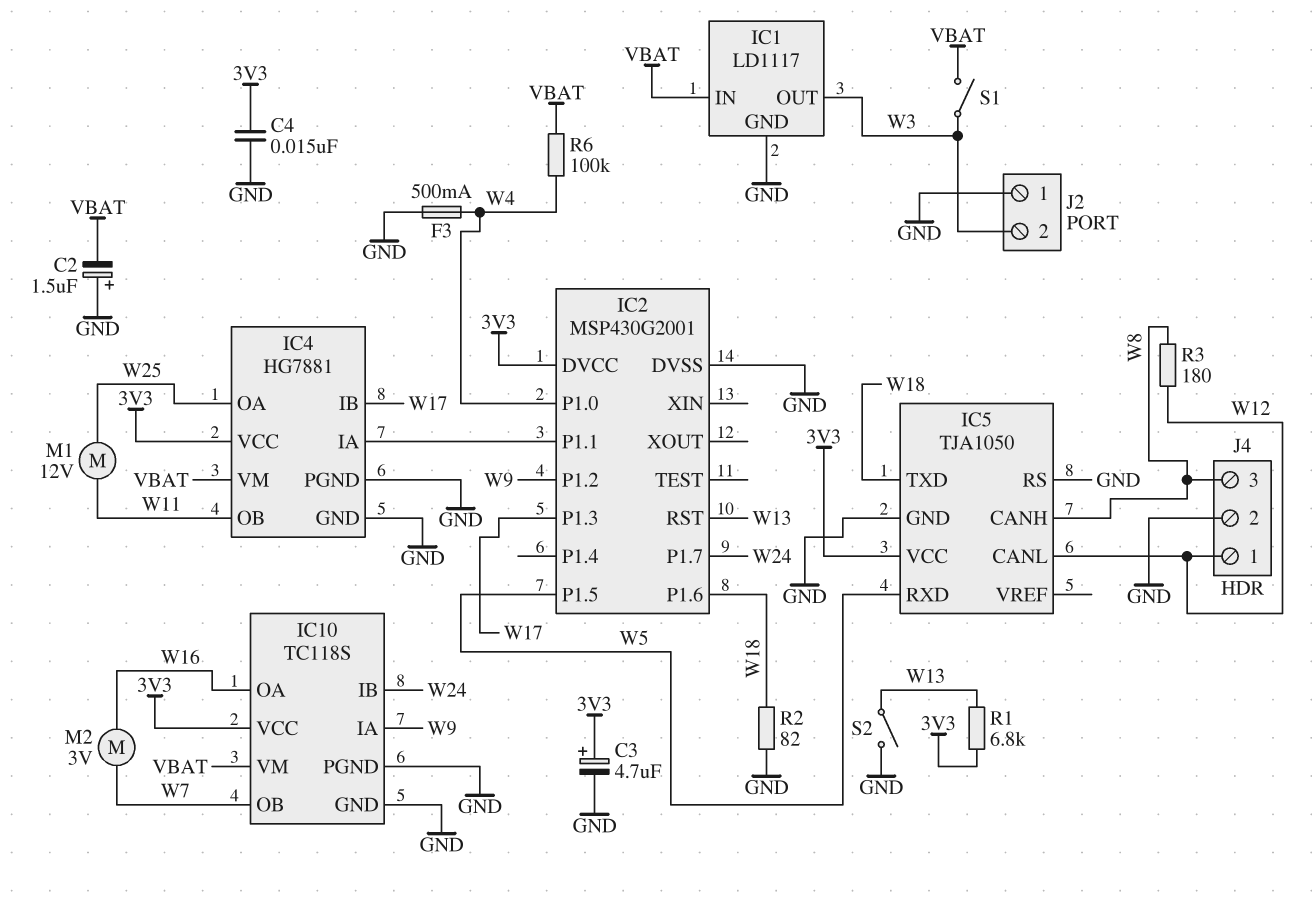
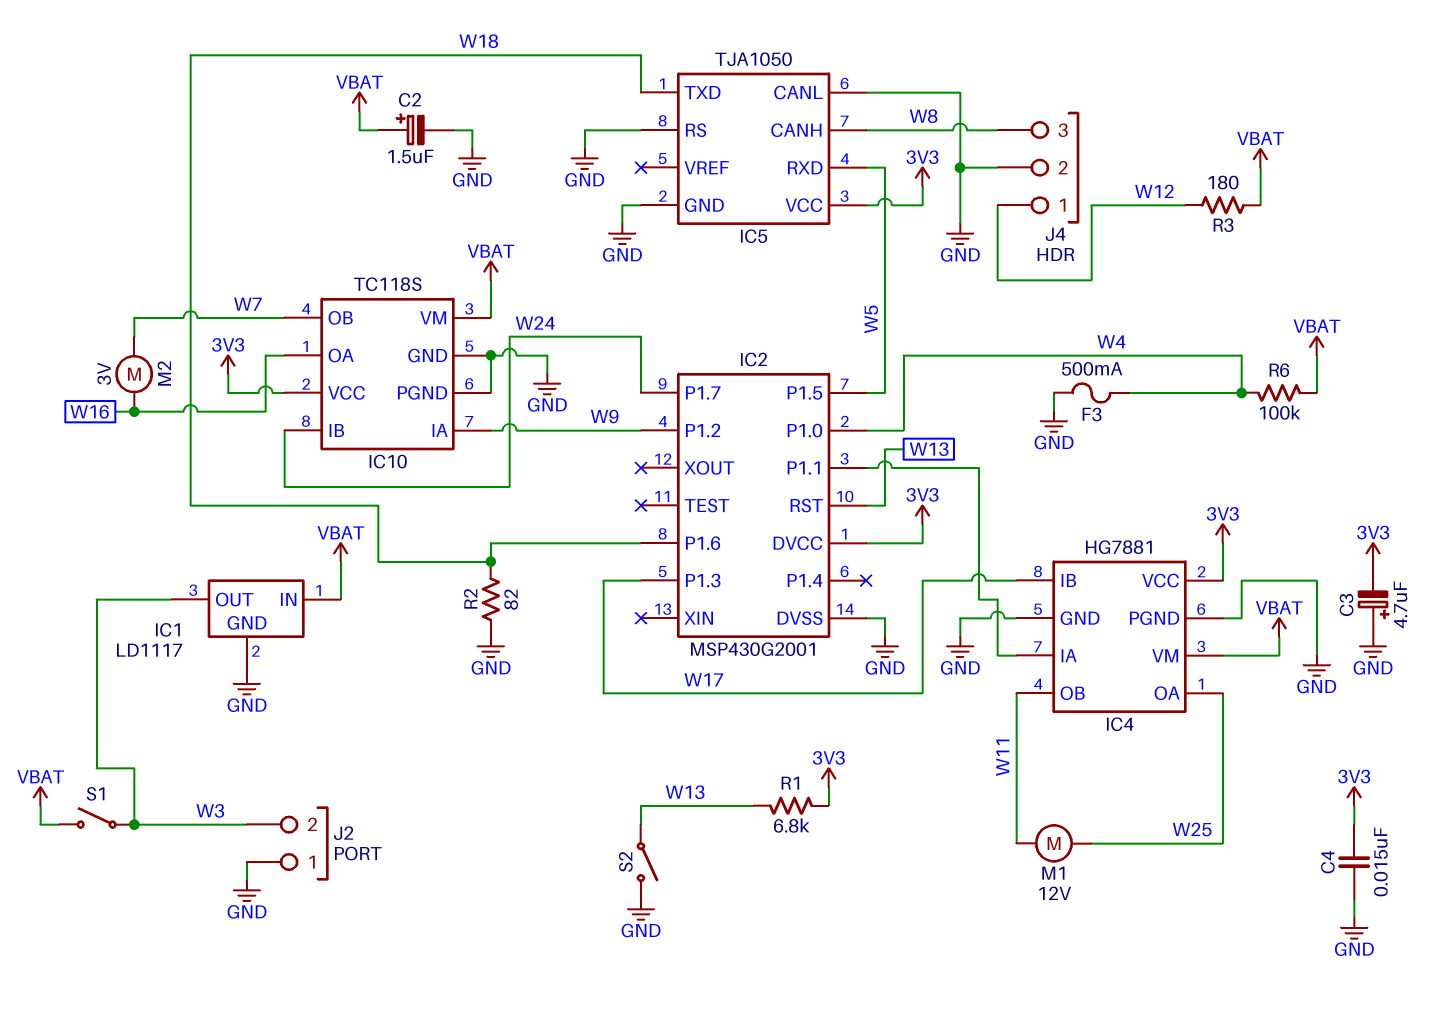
C2: 1.5uF (plus GND, minus VBAT) -> 1.5uF (plus VBAT, minus GND)
C3: 4.7uF (plus 3V3, minus GND) -> 4.7uF (plus GND, minus 3V3)
IC5 pin CANL: W12 -> GND
R3: 180 (W8, W12) -> 180 (VBAT, W12)

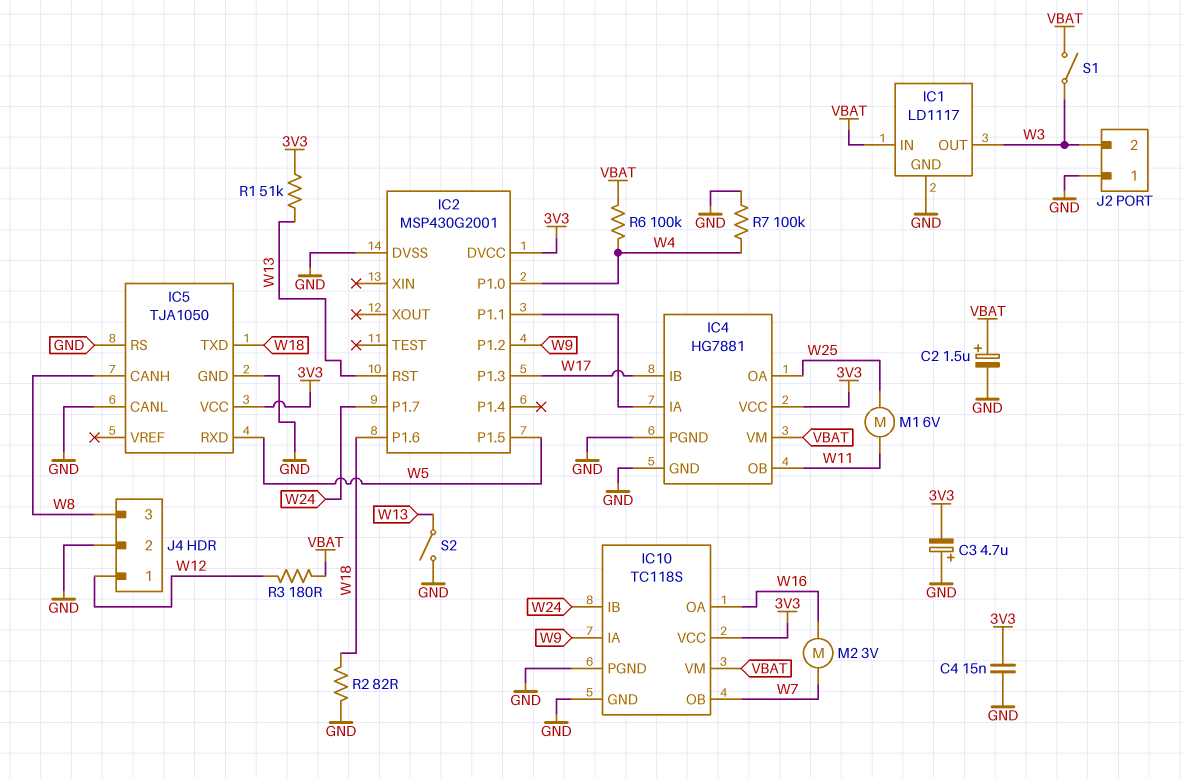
F3: 500mA (GND, W4) -> none
M1: motor 12V (W11, W25) -> motor 6V (W11, W25)
R1: 6.8k (3V3, W13) -> 51k (3V3, W13)
R7: none -> 100k (GND, W4)

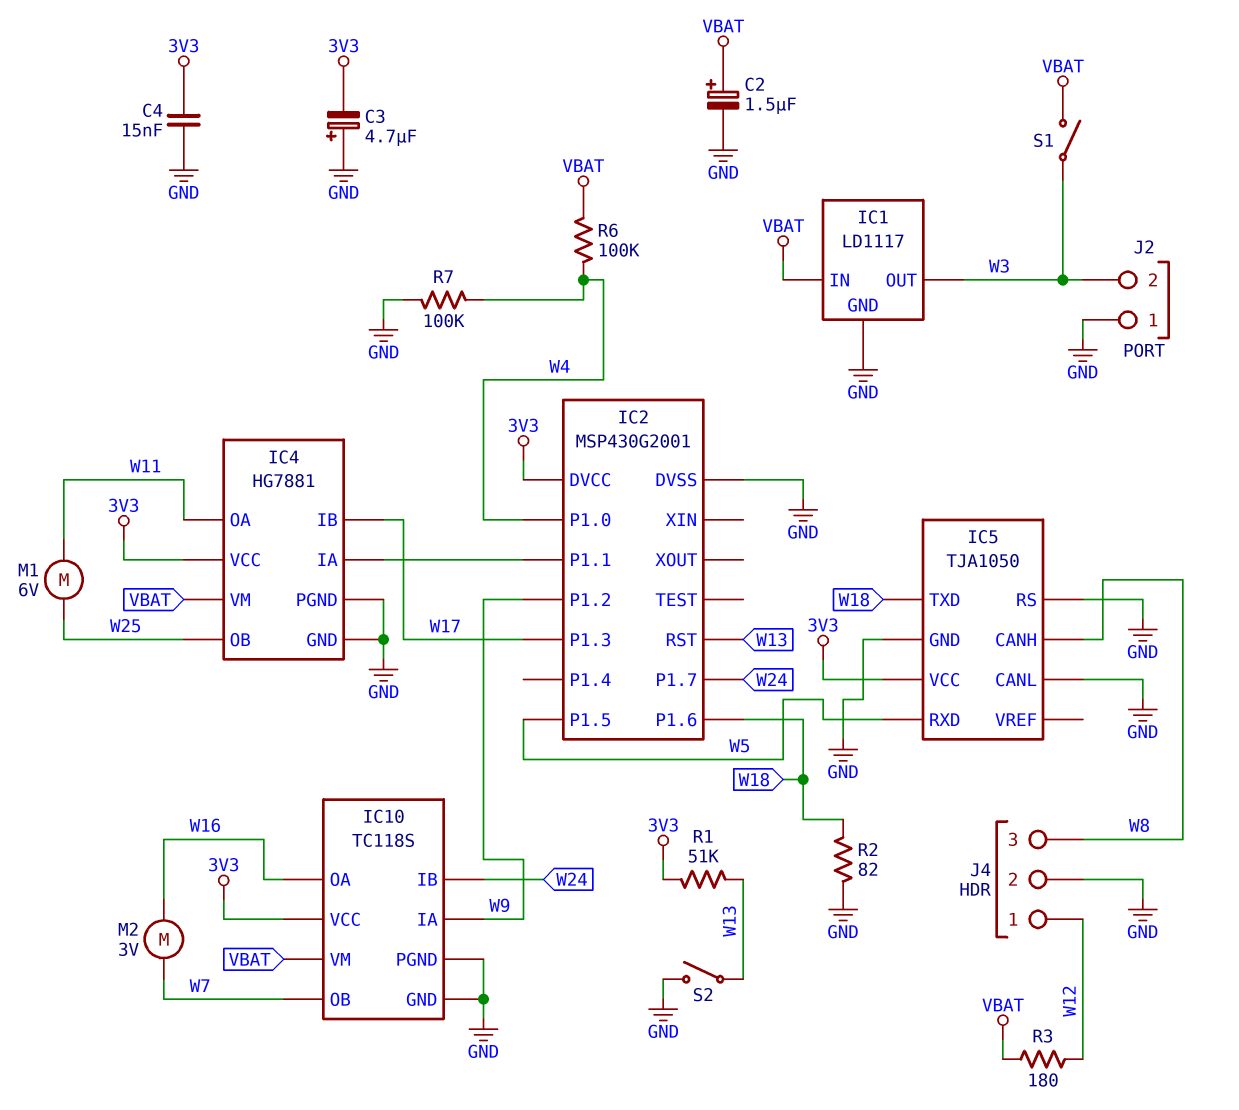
IC4 pin OA: W25 -> W11
IC4 pin OB: W11 -> W25

